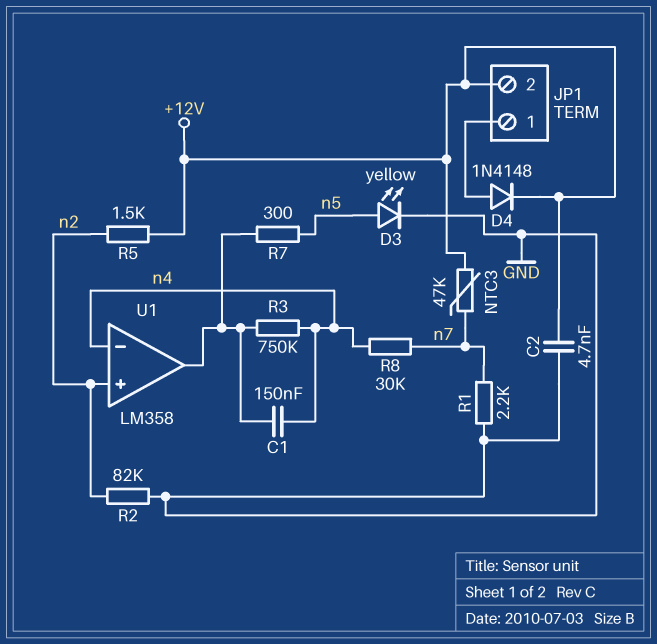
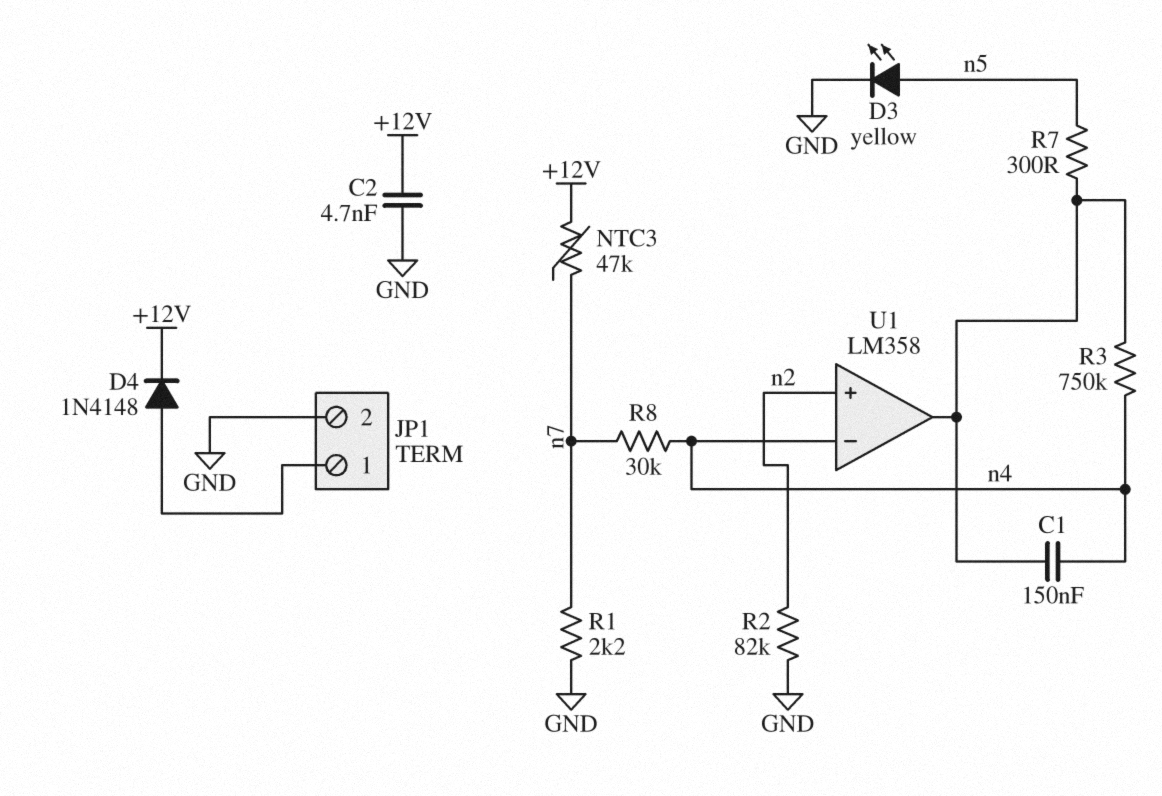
JP1 pin 2: +12V -> GND
R5: 1.5k (+12V, n2) -> none

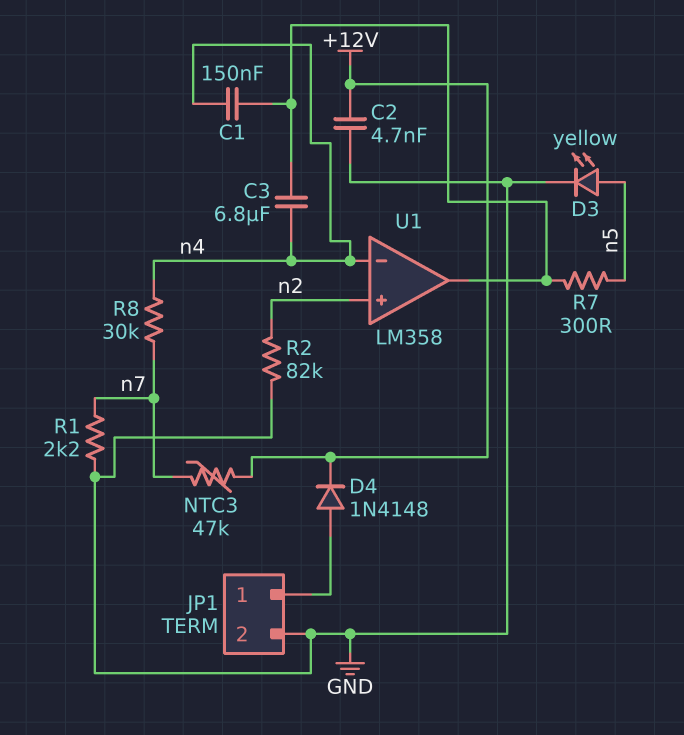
C3: none -> 6.8uF (U1/out, n4)
R3: 750k (U1/out, n4) -> none

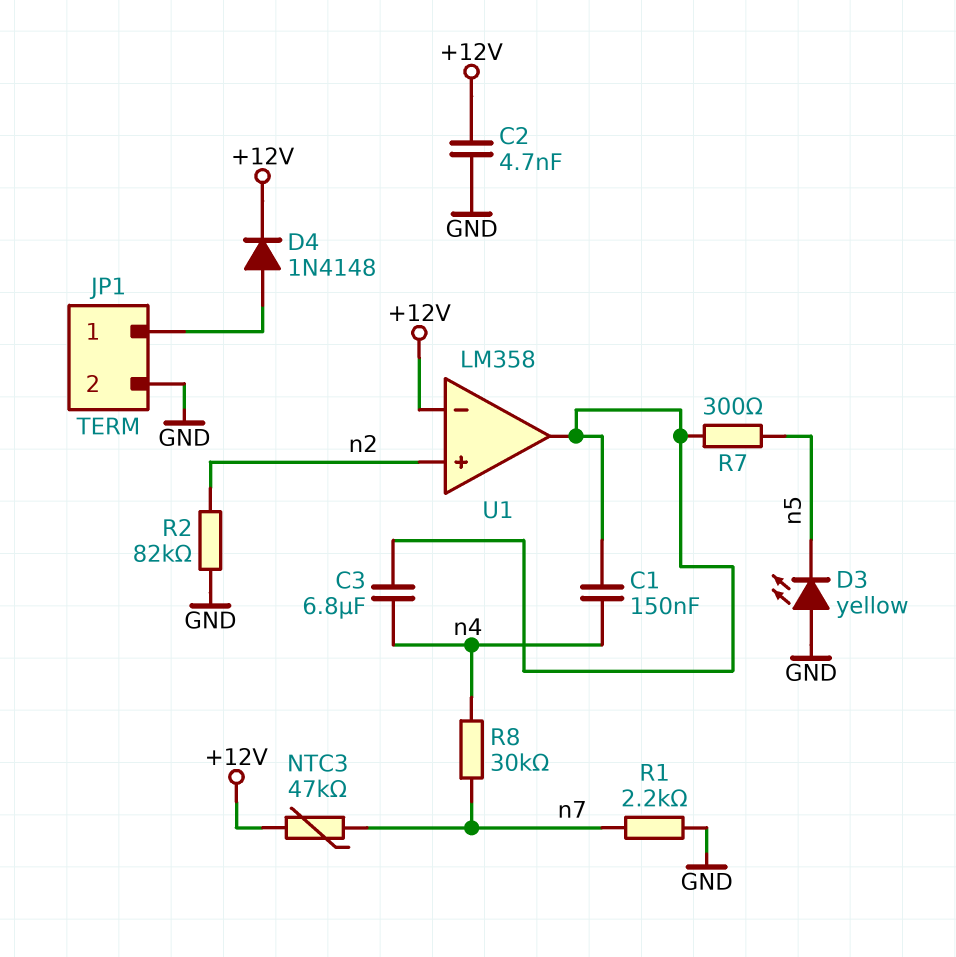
D3: LED yellow (A n5, K GND) -> LED yellow (A GND, K n5)
U1 pin in-: n4 -> +12V

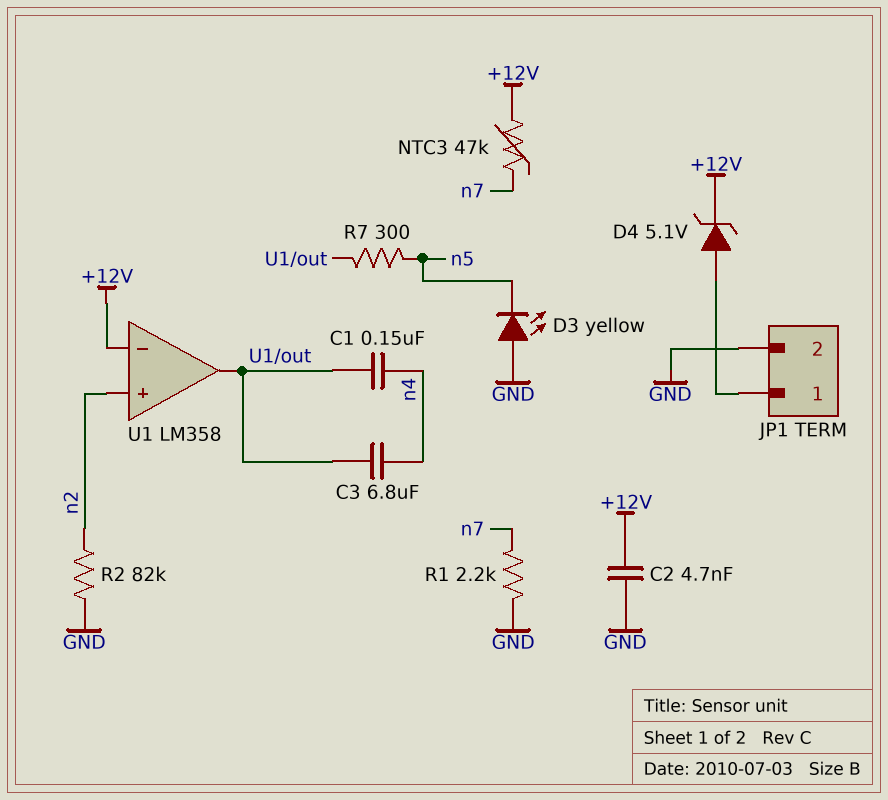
D4: diode 1N4148 (A JP1/1, K +12V) -> zener 5.1V (A JP1/1, K +12V)
R8: 30k (n4, n7) -> none

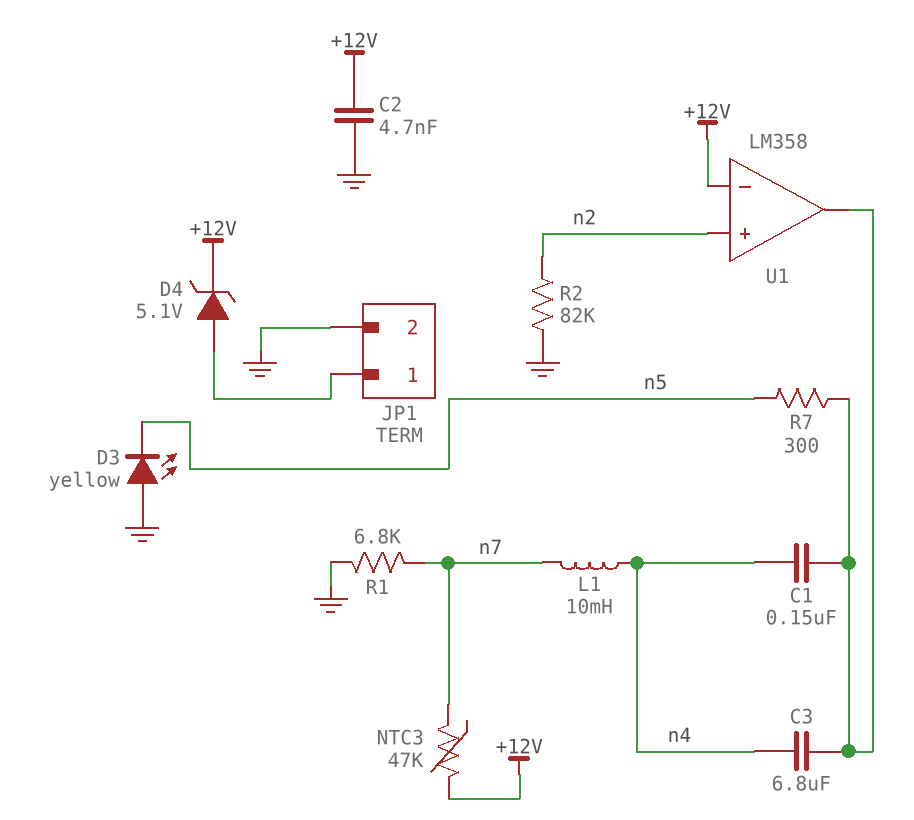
L1: none -> 10mH (n4, n7)
R1: 2.2k (GND, n7) -> 6.8k (GND, n7)

